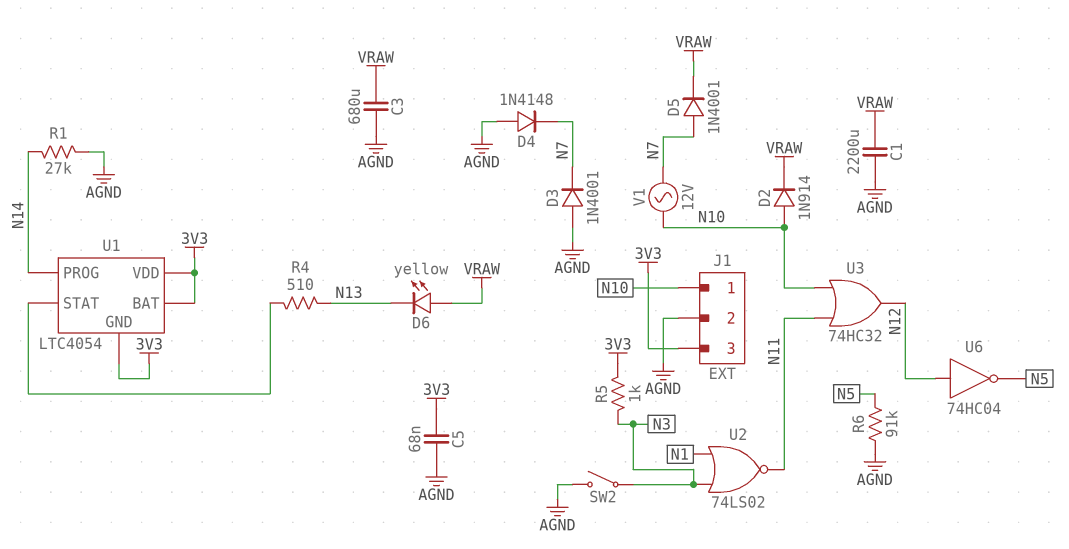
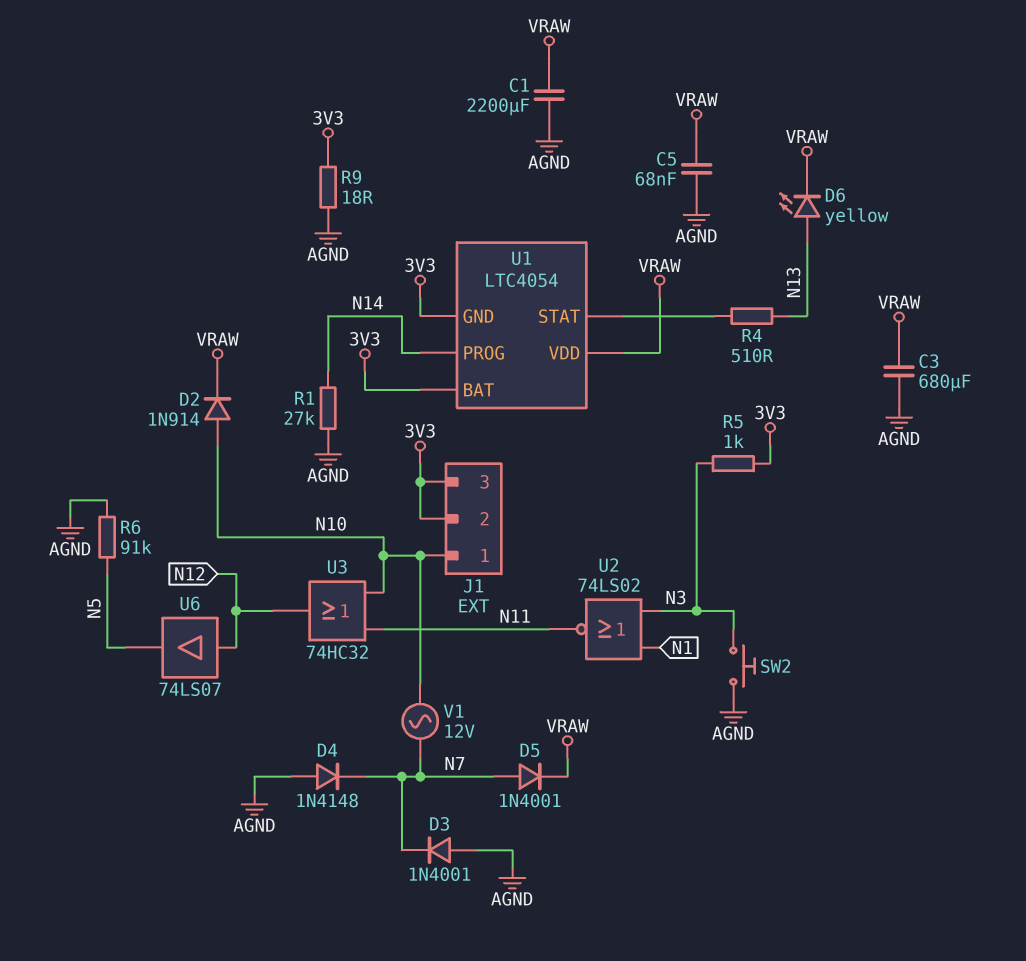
C5: 68nF (3V3, AGND) -> 68nF (AGND, VRAW)
D6: LED yellow (A VRAW, K N13) -> LED yellow (A N13, K VRAW)
J1 pin 2: AGND -> 3V3
R9: none -> 18 (3V3, AGND)
SW2: switch (AGND, N3) -> button (AGND, N3)
U1 pin VDD: 3V3 -> VRAW
U6: NOT 74HC04 (in N12, out N5) -> buffer 74LS07 (in N12, out N5)

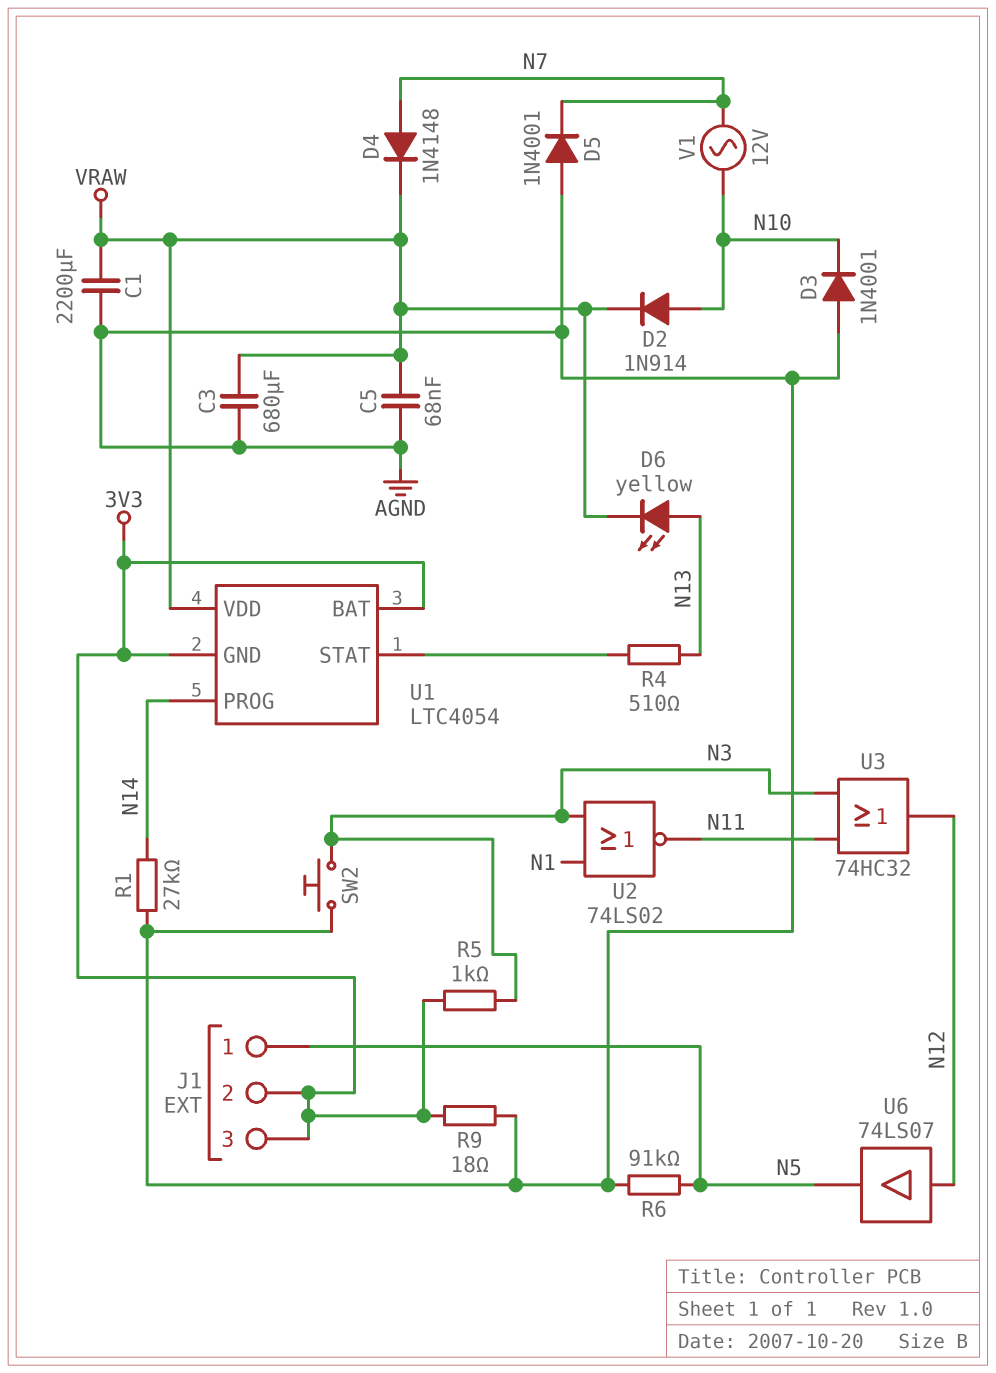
D3: diode 1N4001 (A AGND, K N7) -> diode 1N4001 (A AGND, K N10)
D4: diode 1N4148 (A AGND, K N7) -> diode 1N4148 (A N7, K VRAW)
D5: diode 1N4001 (A N7, K VRAW) -> diode 1N4001 (A AGND, K N7)
J1 pin 1: N10 -> N5
U3: OR 74HC32 (in N10, in N11, out N12) -> OR 74HC32 (in N3, in N11, out N12)

